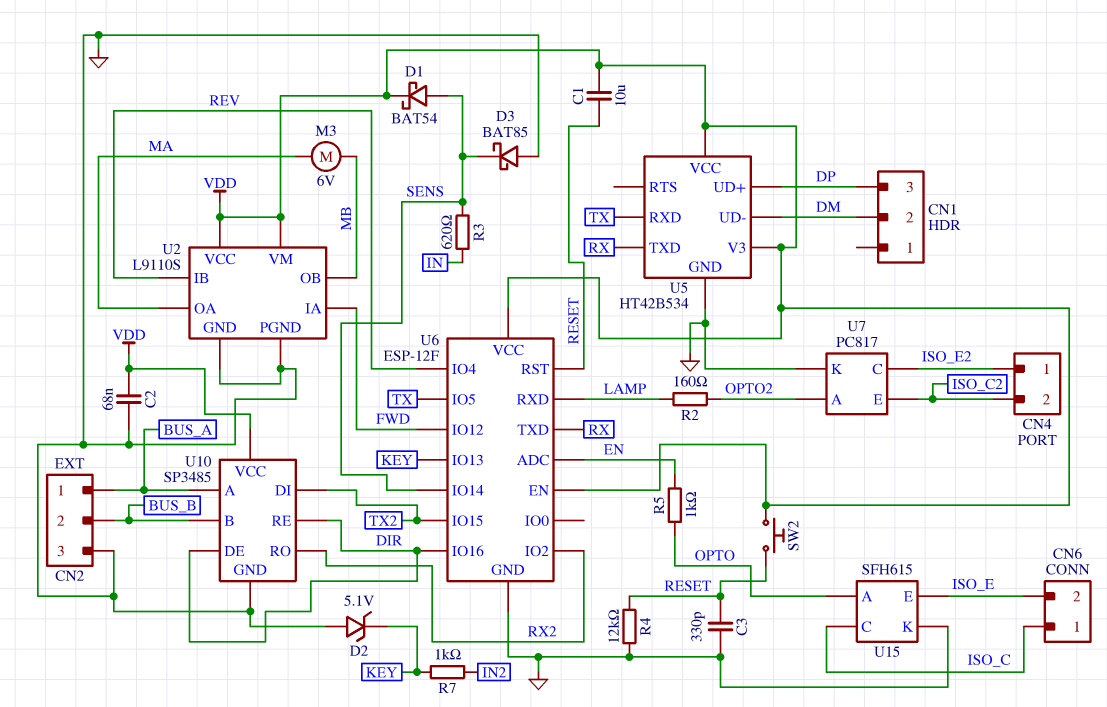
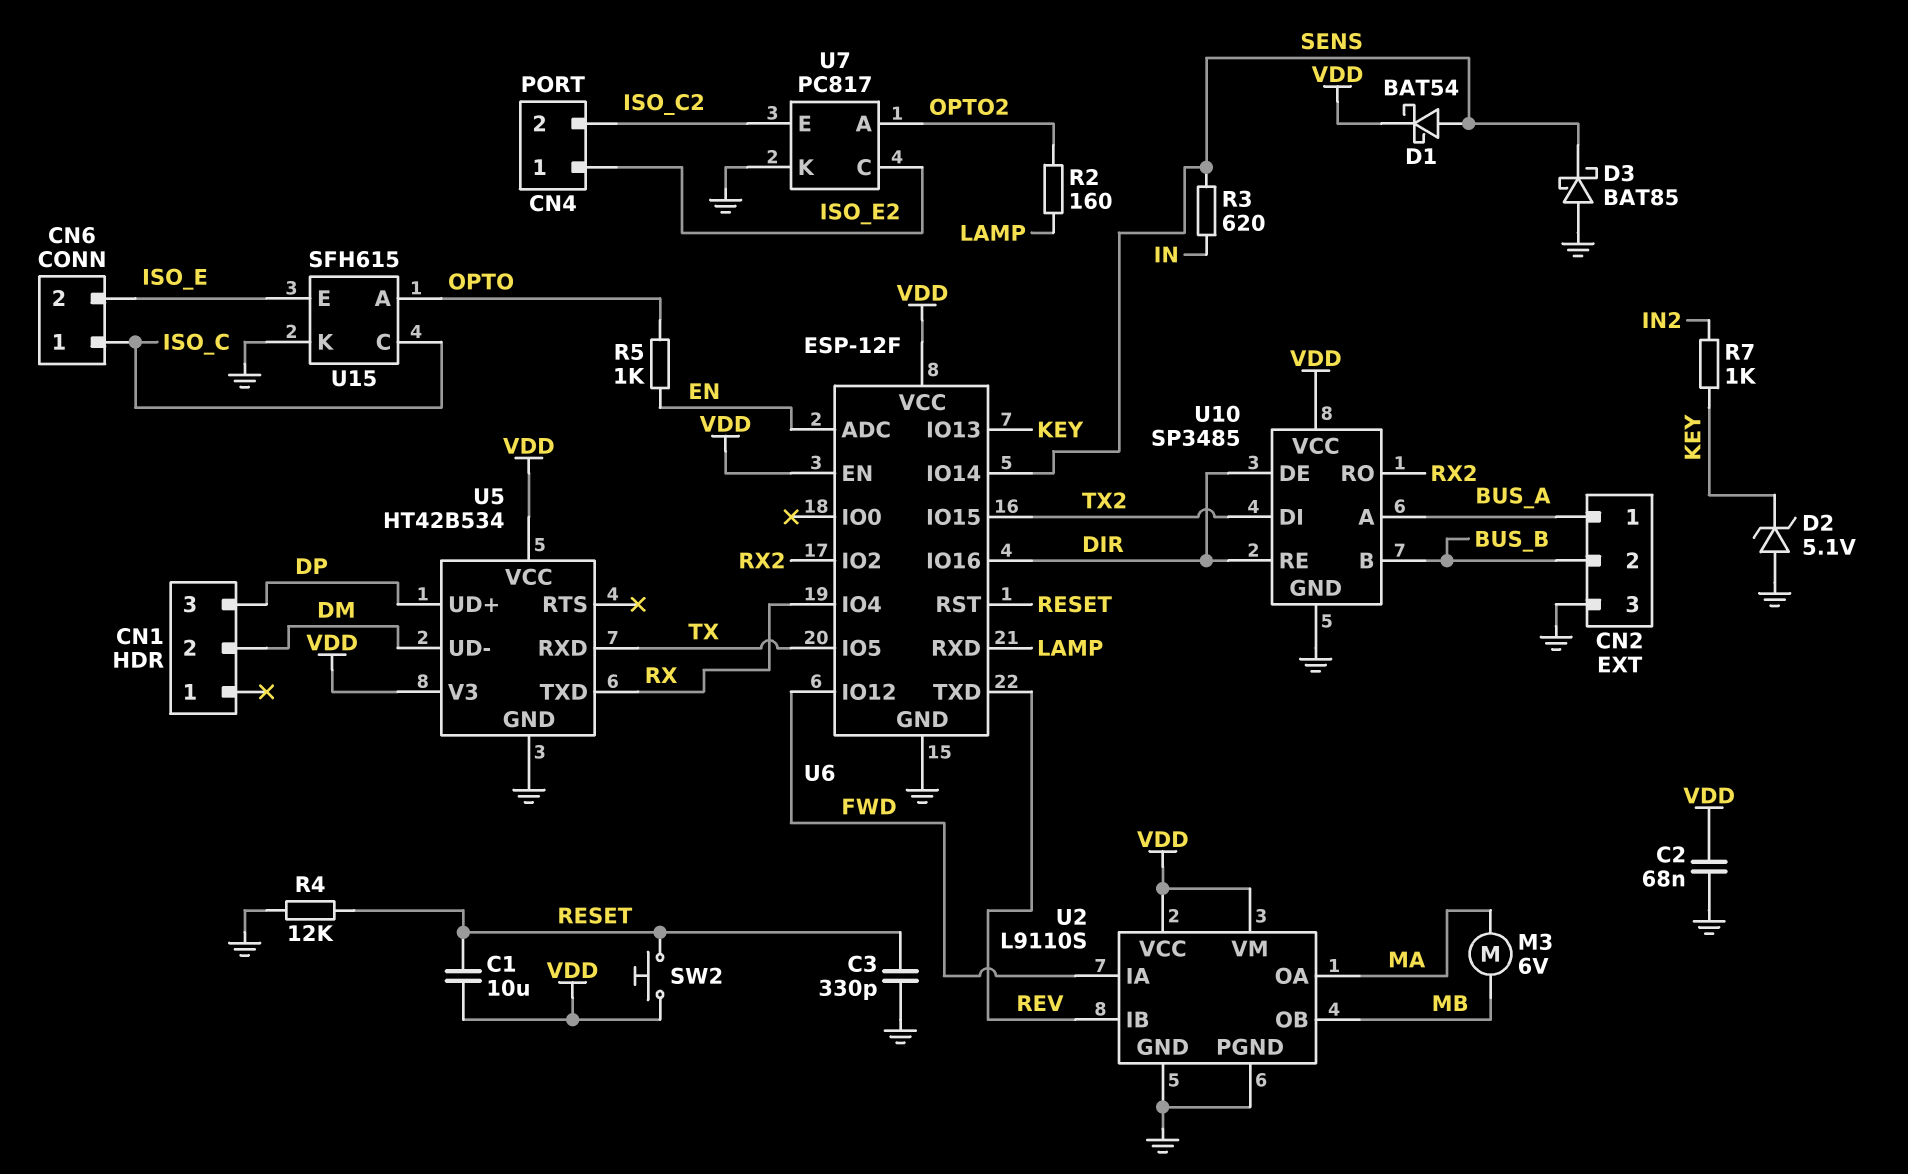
U6 pin IO4: REV -> RX
U6 pin TXD: RX -> REV

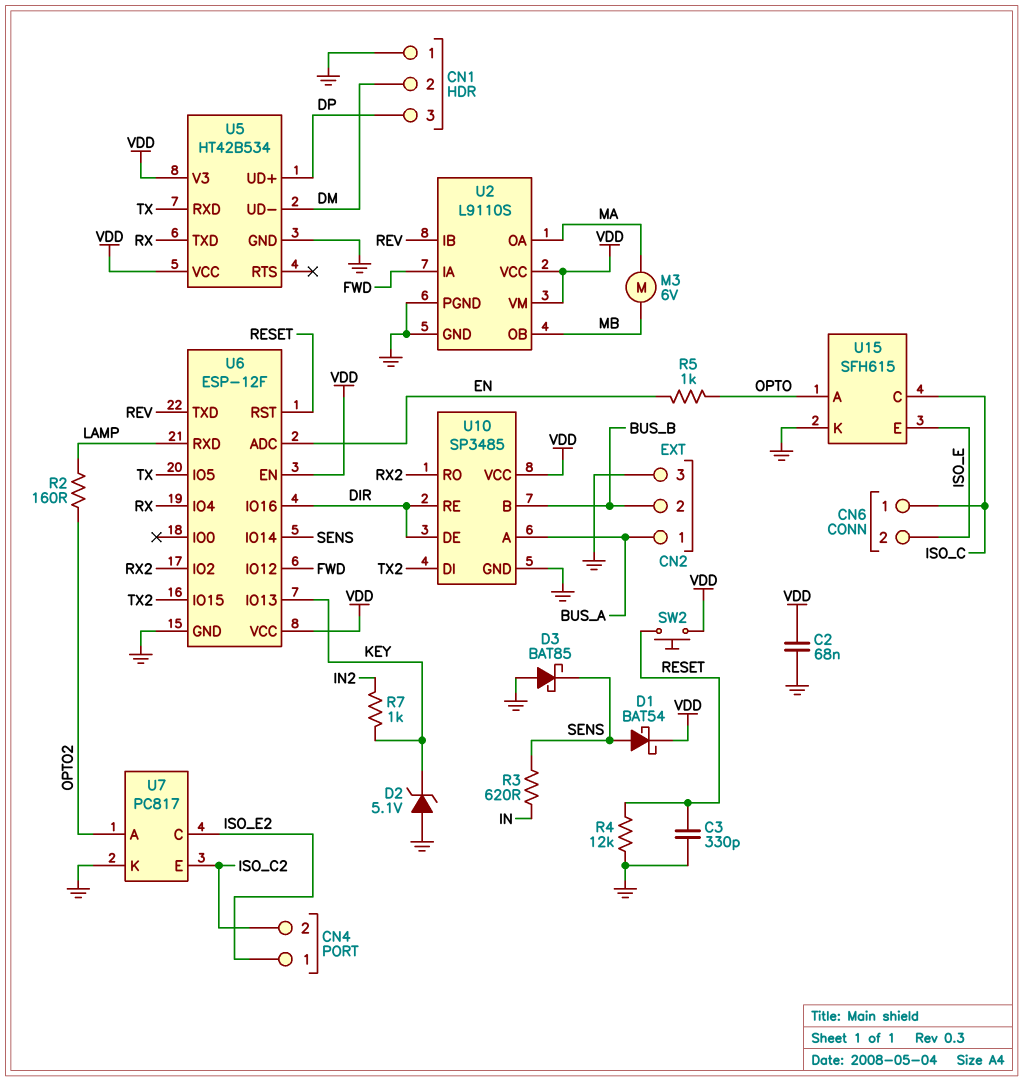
C1: 10uF (RESET, VDD) -> none
CN1 pin 1: none -> GND

